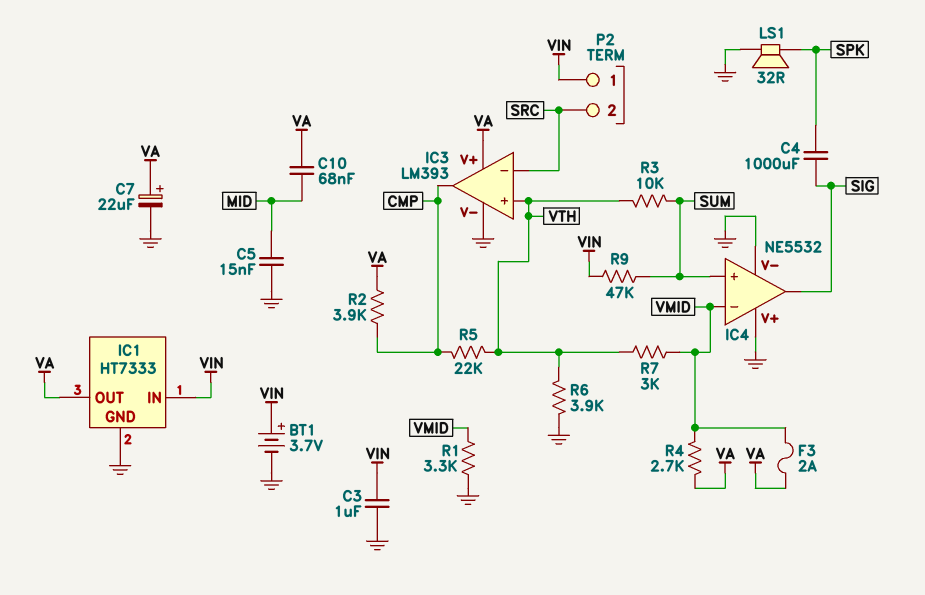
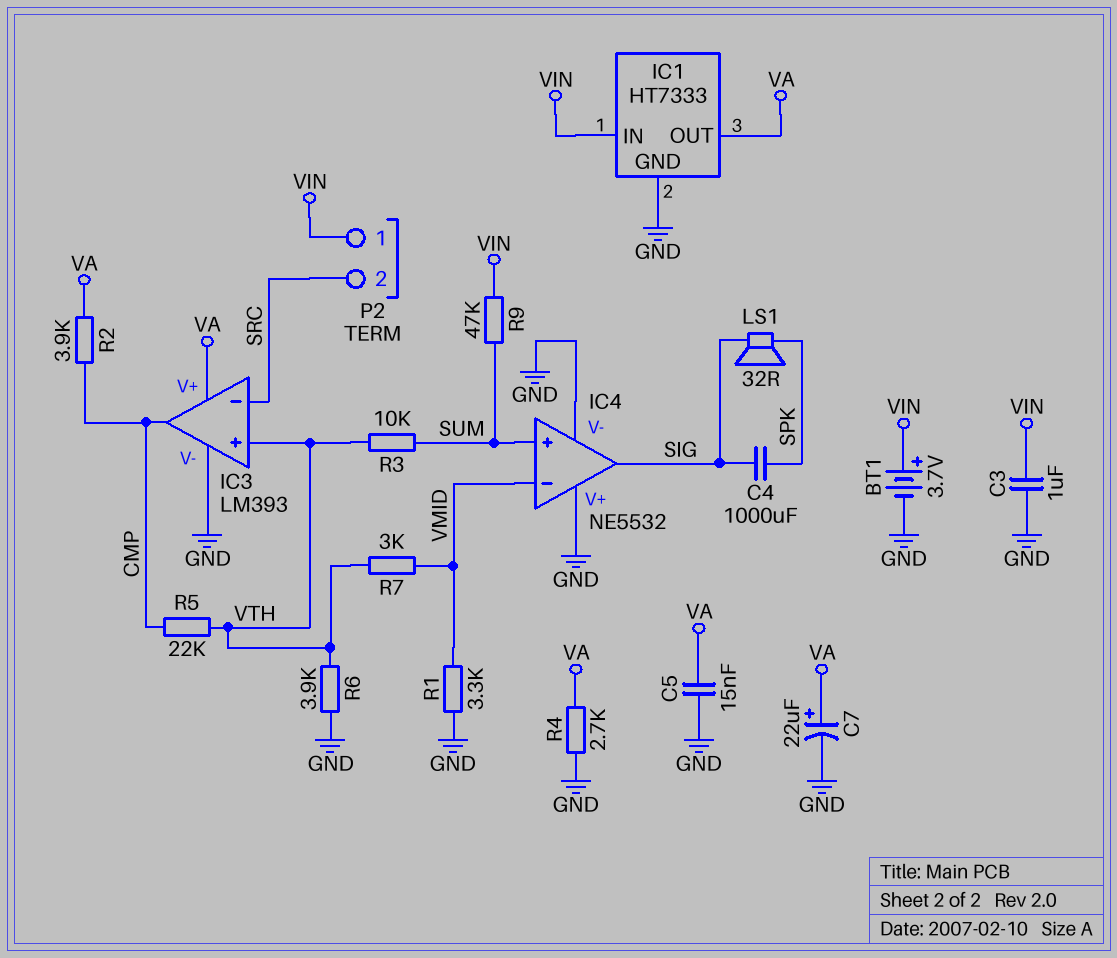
C5: 15nF (GND, MID) -> 15nF (GND, VA)
C10: 68nF (MID, VA) -> none
F3: 2A (VA, VMID) -> none
LS1: speaker 32R (GND, SPK) -> speaker 32R (SIG, SPK)
R4: 2.7k (VA, VMID) -> 2.7k (GND, VA)

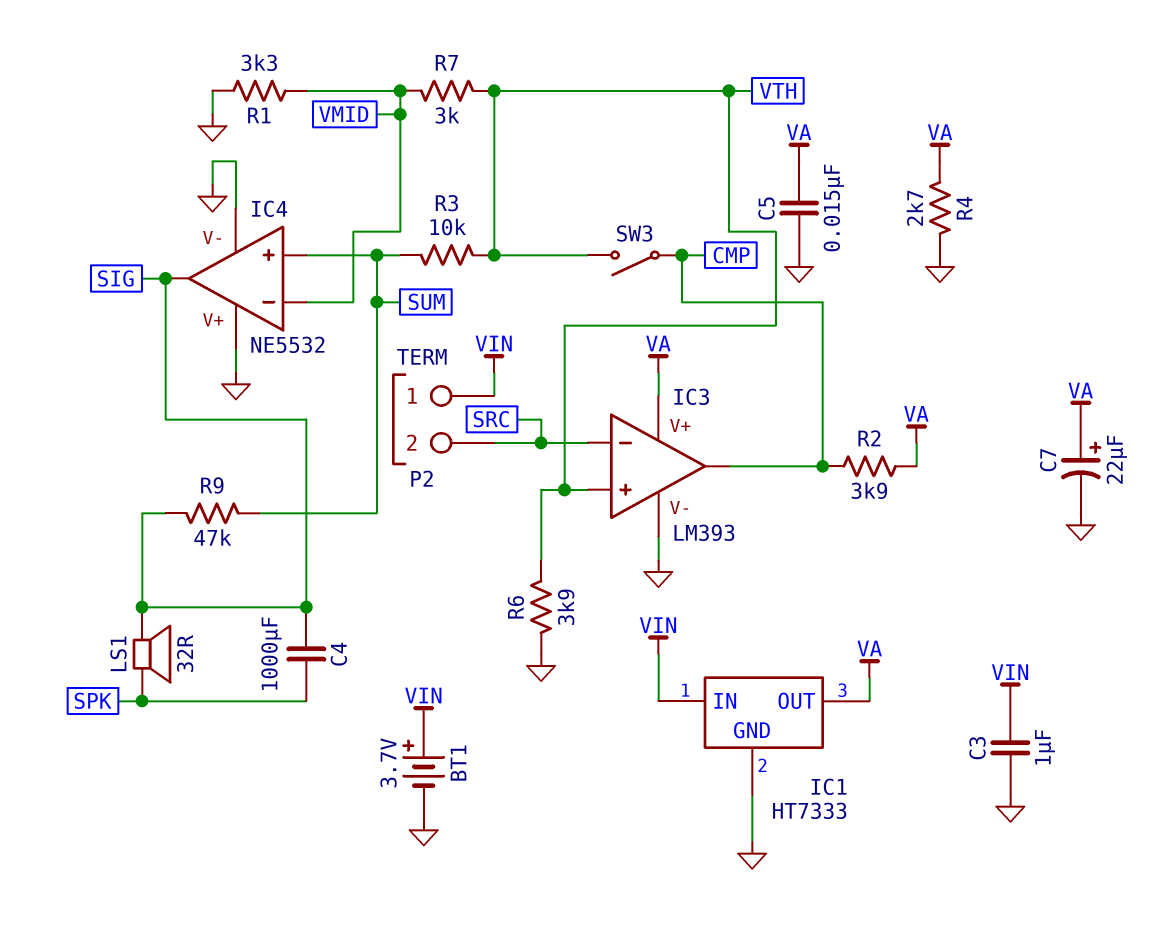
R5: 22k (CMP, VTH) -> none
R9: 47k (SUM, VIN) -> 47k (SIG, SUM)
SW3: none -> switch (CMP, VTH)

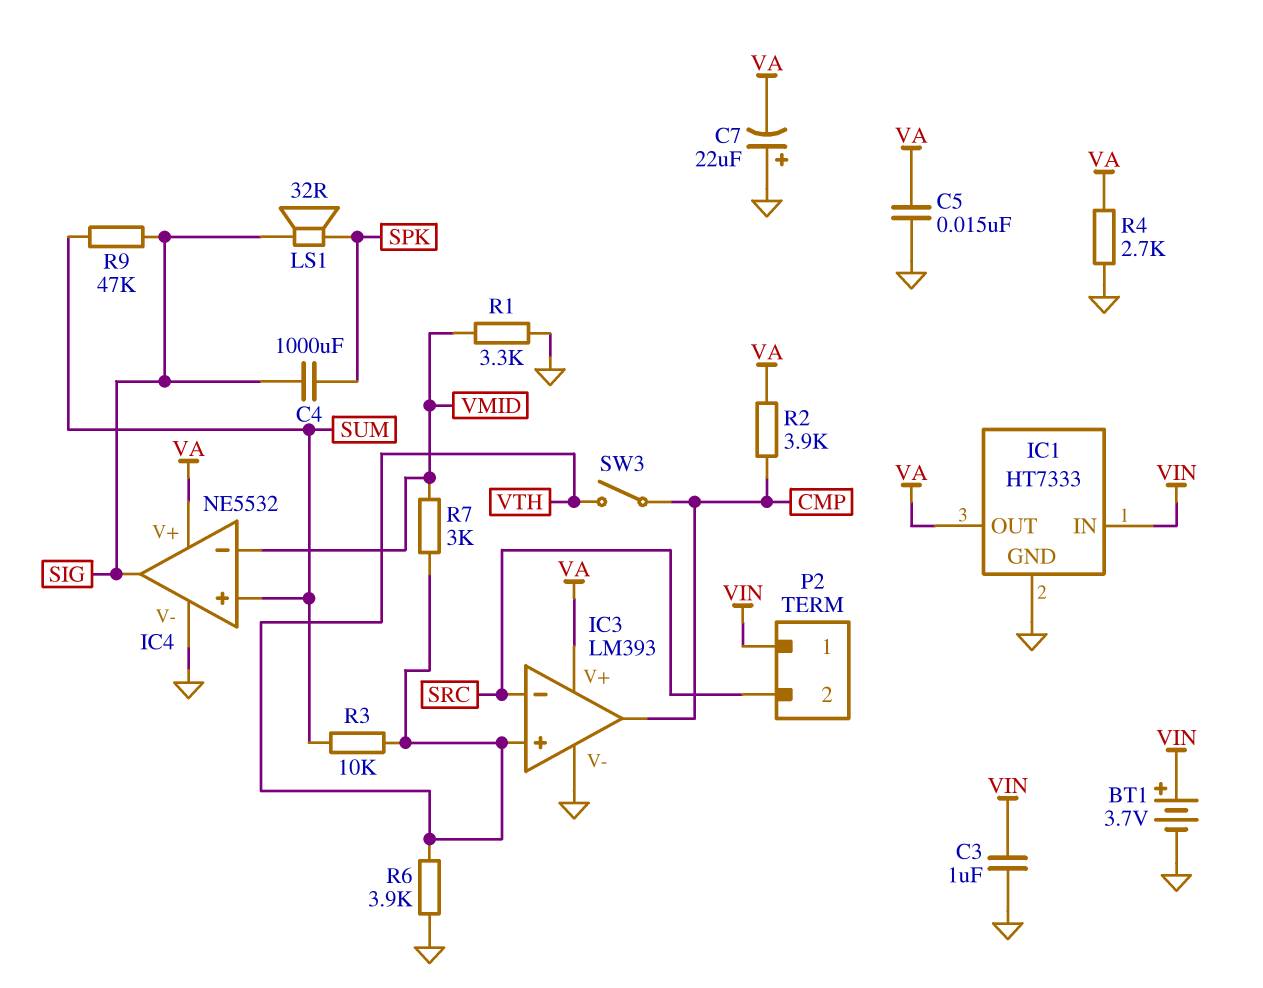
C7: 22uF (plus VA, minus GND) -> 22uF (plus GND, minus VA)
IC4 pin V+: GND -> VA

